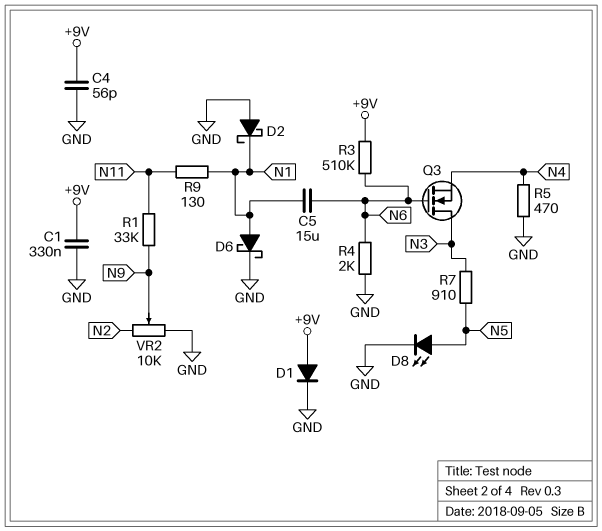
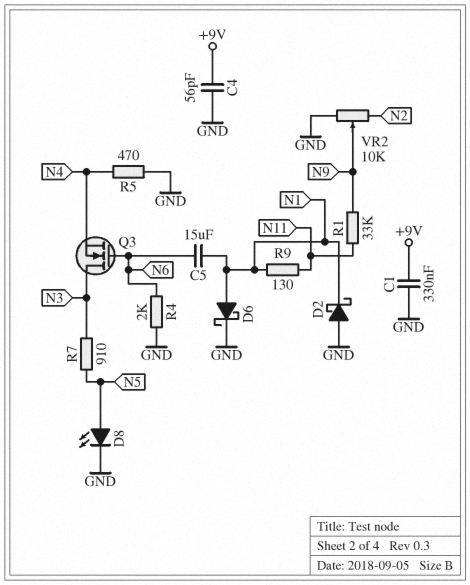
D1: diode (A +9V, K GND) -> none
R3: 510k (+9V, N6) -> none

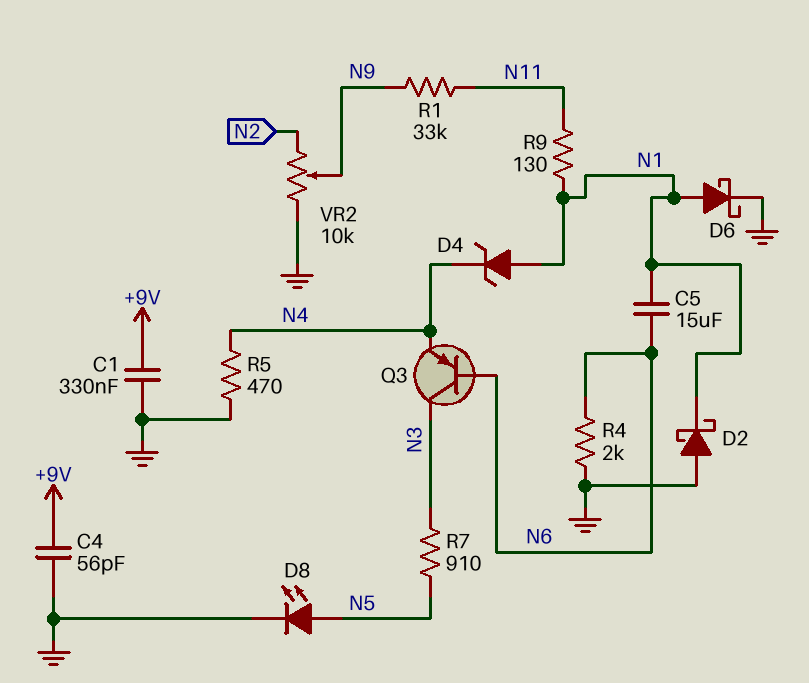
D4: none -> zener (A N1, K N4)
Q3: NMOS (G N6, D N3, S N4) -> PNP (B N6, C N3, E N4)

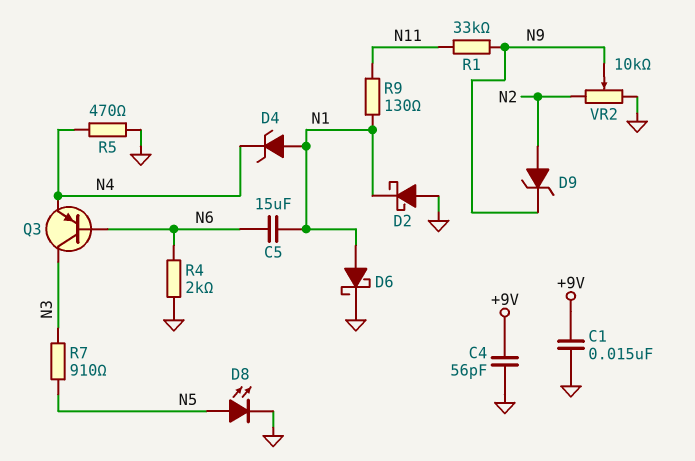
C1: 330nF (+9V, GND) -> 15nF (+9V, GND)
D9: none -> zener (A N2, K N9)

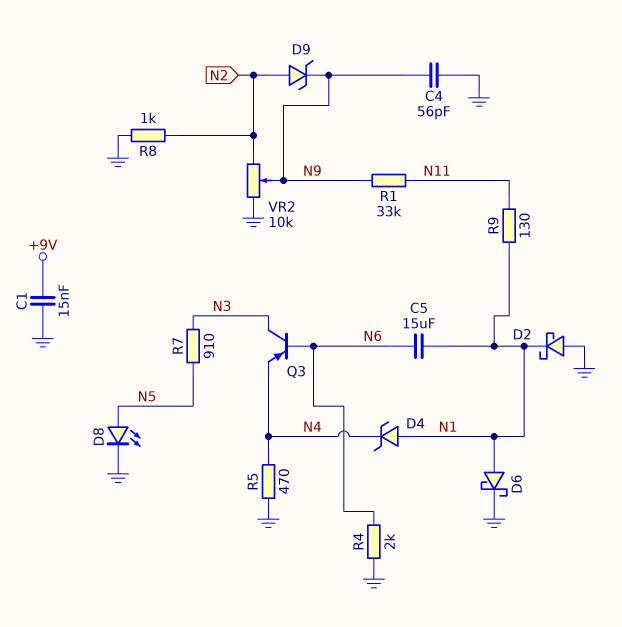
C4: 56pF (+9V, GND) -> 56pF (GND, N9)
R8: none -> 1k (GND, N2)

